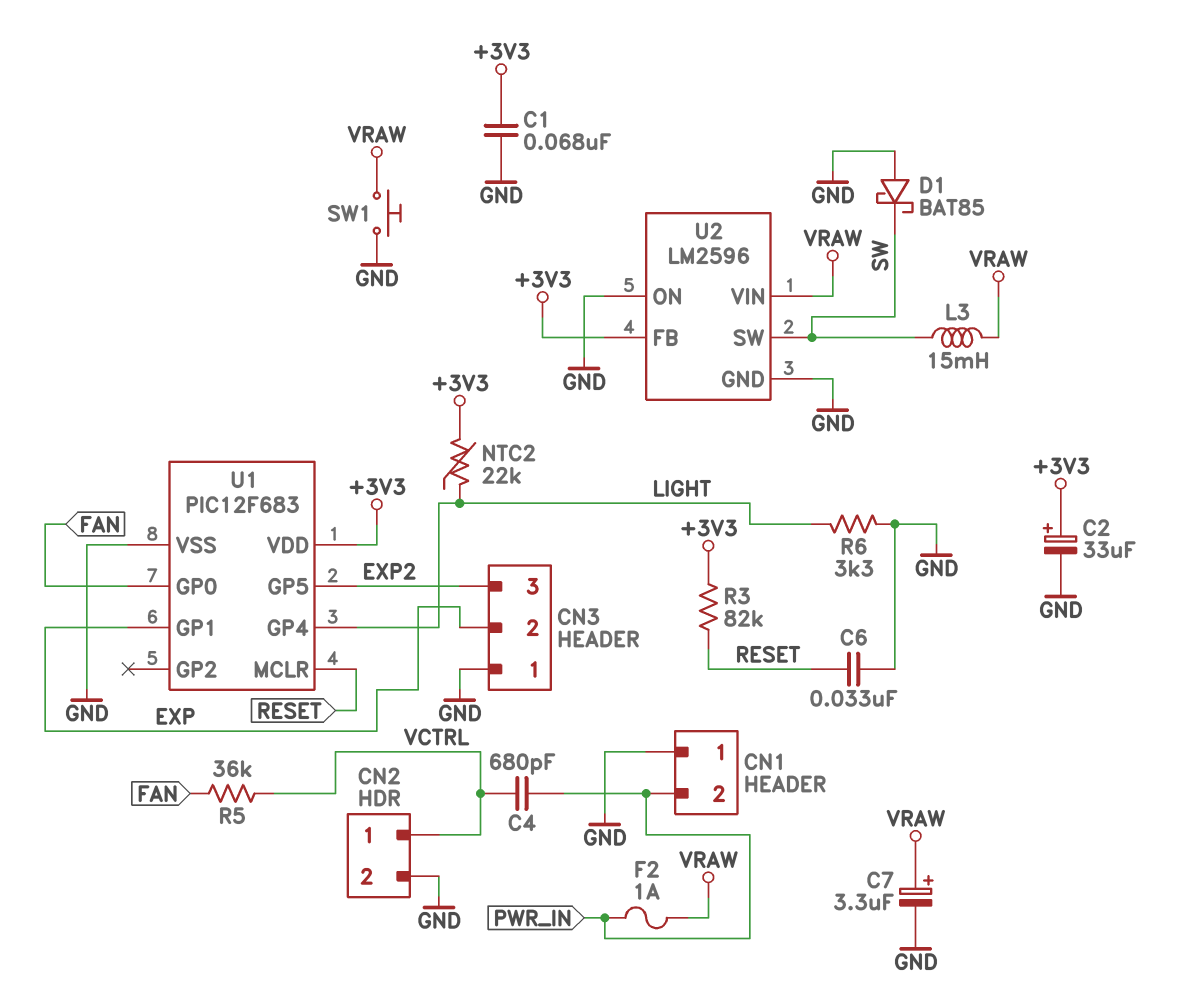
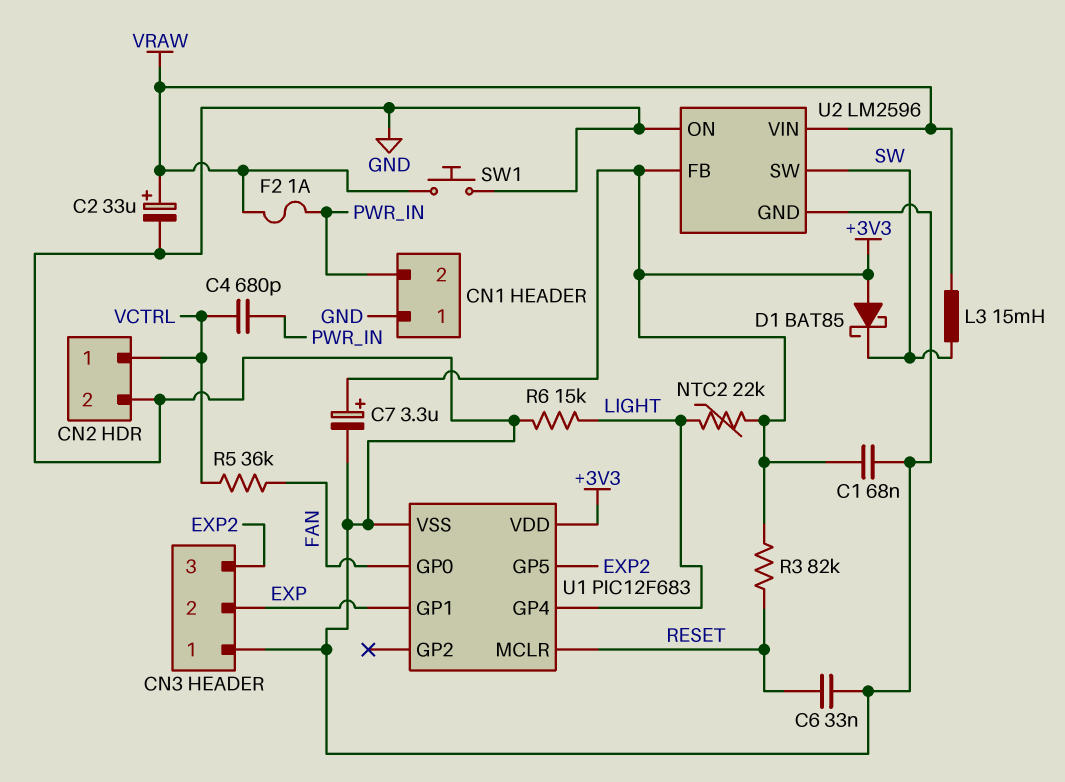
C2: 33uF (plus +3V3, minus GND) -> 33uF (plus VRAW, minus GND)
C7: 3.3uF (plus VRAW, minus GND) -> 3.3uF (plus +3V3, minus GND)
D1: schottky BAT85 (A GND, K SW) -> schottky BAT85 (A +3V3, K SW)
R6: 3.3k (GND, LIGHT) -> 15k (GND, LIGHT)

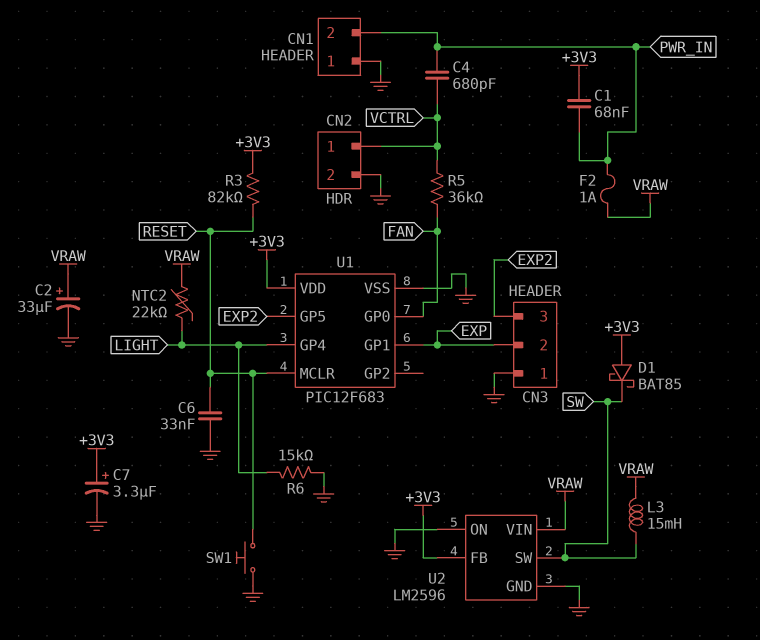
C1: 68nF (+3V3, GND) -> 68nF (+3V3, PWR_IN)
NTC2: 22k (+3V3, LIGHT) -> 22k (LIGHT, VRAW)
SW1: button (GND, VRAW) -> button (GND, RESET)

